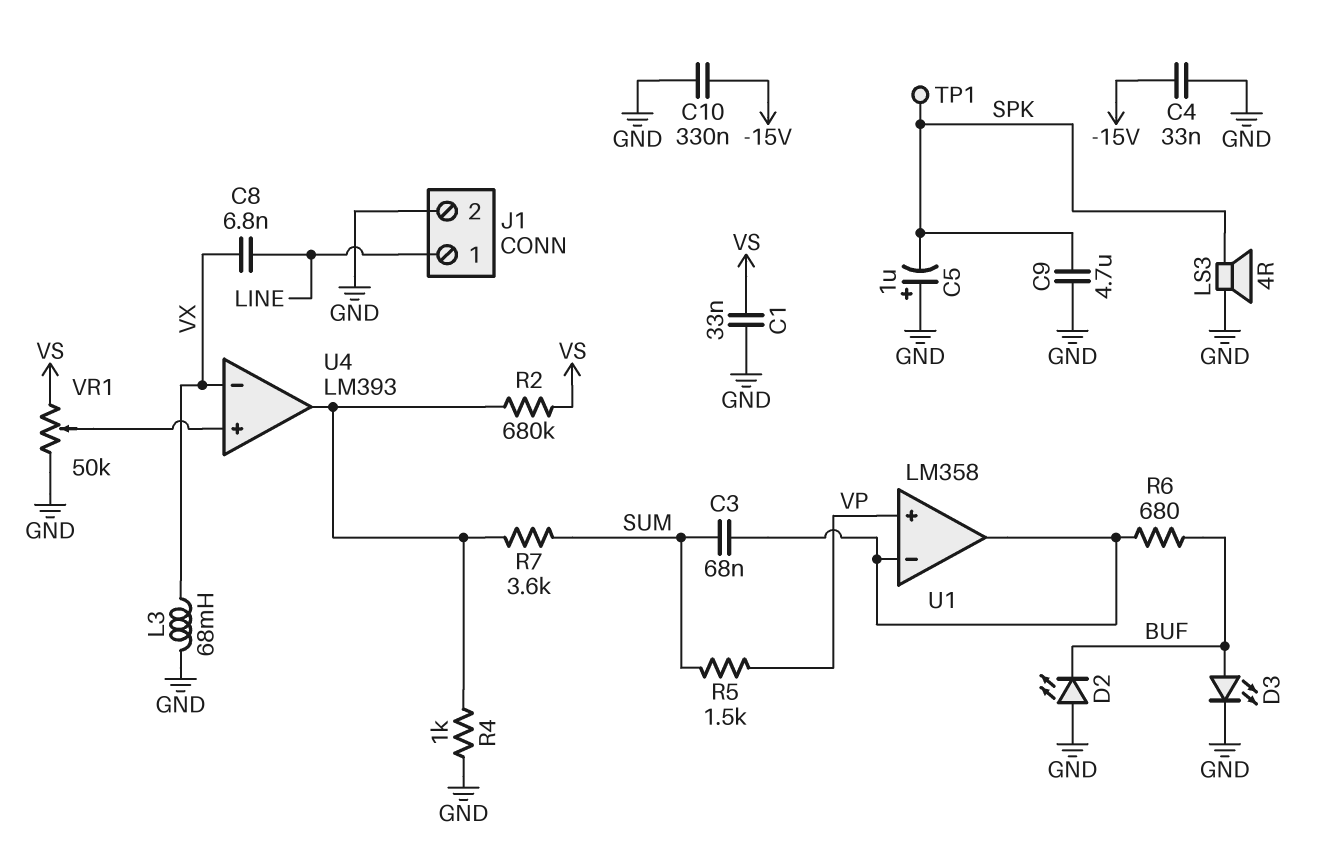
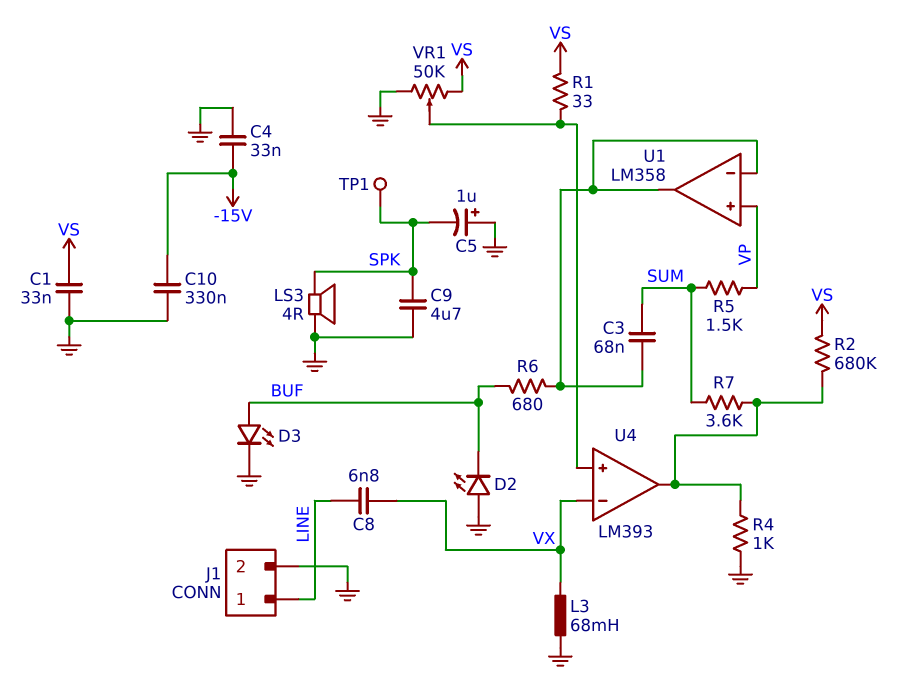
R1: none -> 33 (U4/in+, VS)

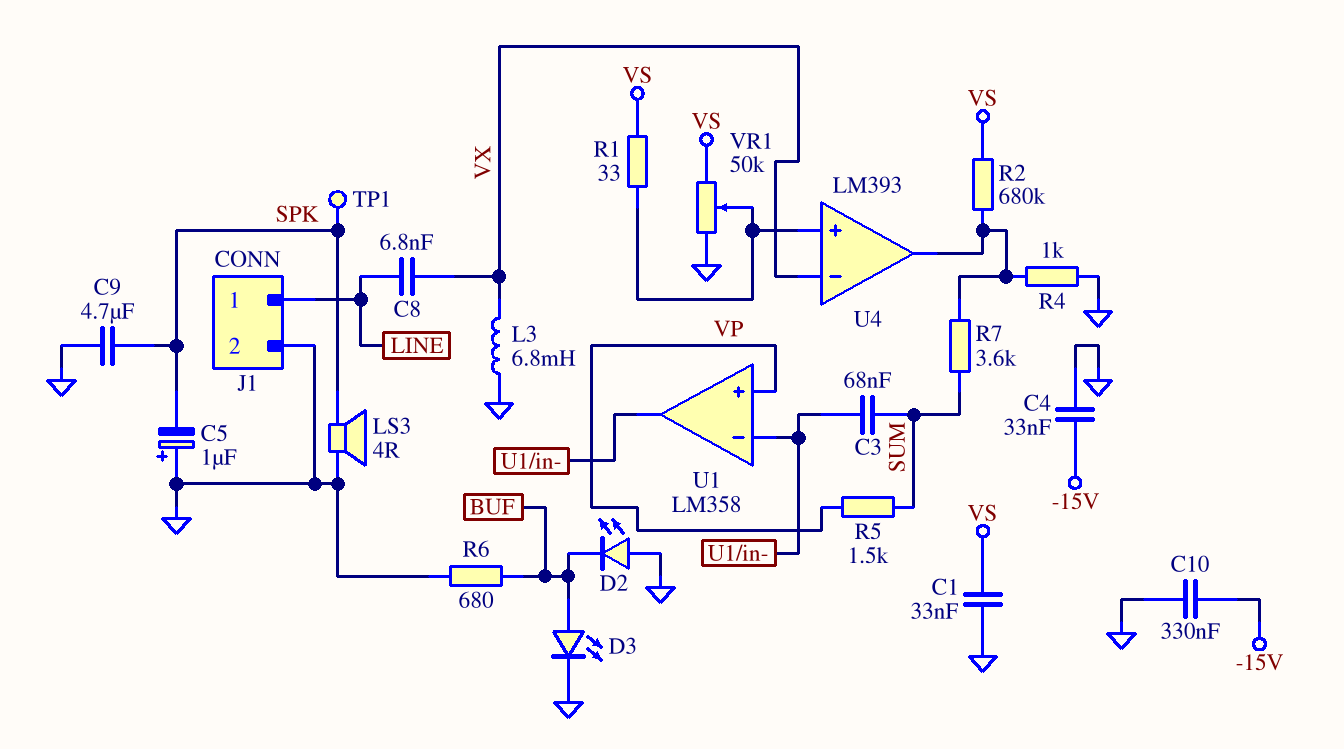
L3: 68mH (GND, VX) -> 6.8mH (GND, VX)
R6: 680 (BUF, U1/in-) -> 680 (BUF, GND)

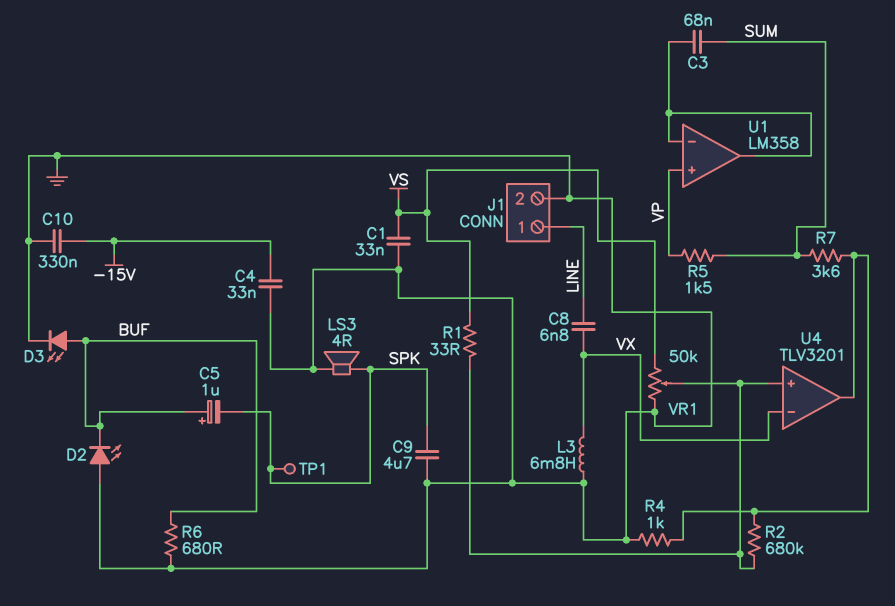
C5: 1uF (plus GND, minus SPK) -> 1uF (plus BUF, minus SPK)
R2: 680k (U4/out, VS) -> 680k (U4/in+, U4/out)
U4: LM393 -> TLV3201

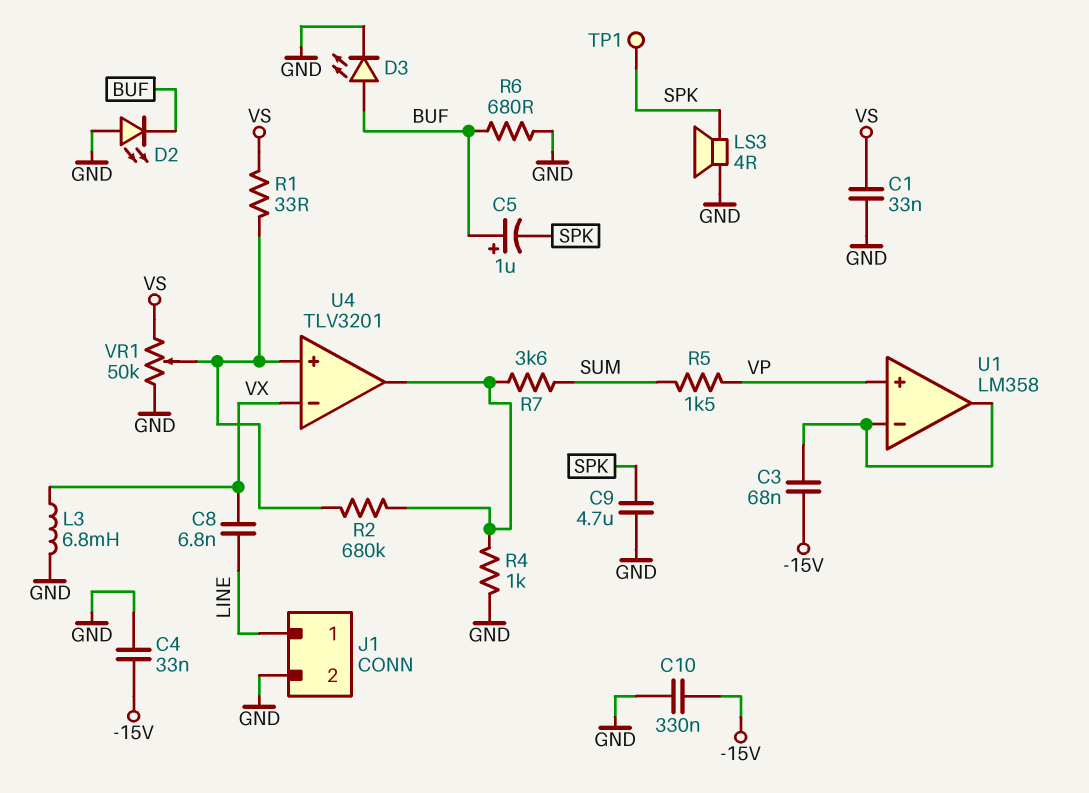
C3: 68nF (SUM, U1/in-) -> 68nF (-15V, U1/in-)

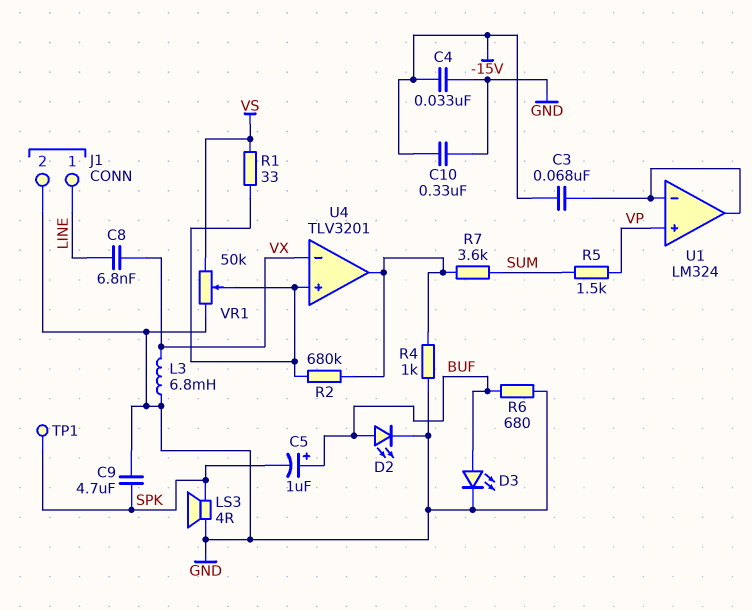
C1: 33nF (GND, VS) -> none
D2: LED (A GND, K BUF) -> LED (A BUF, K GND)
U1: LM358 -> LM324

